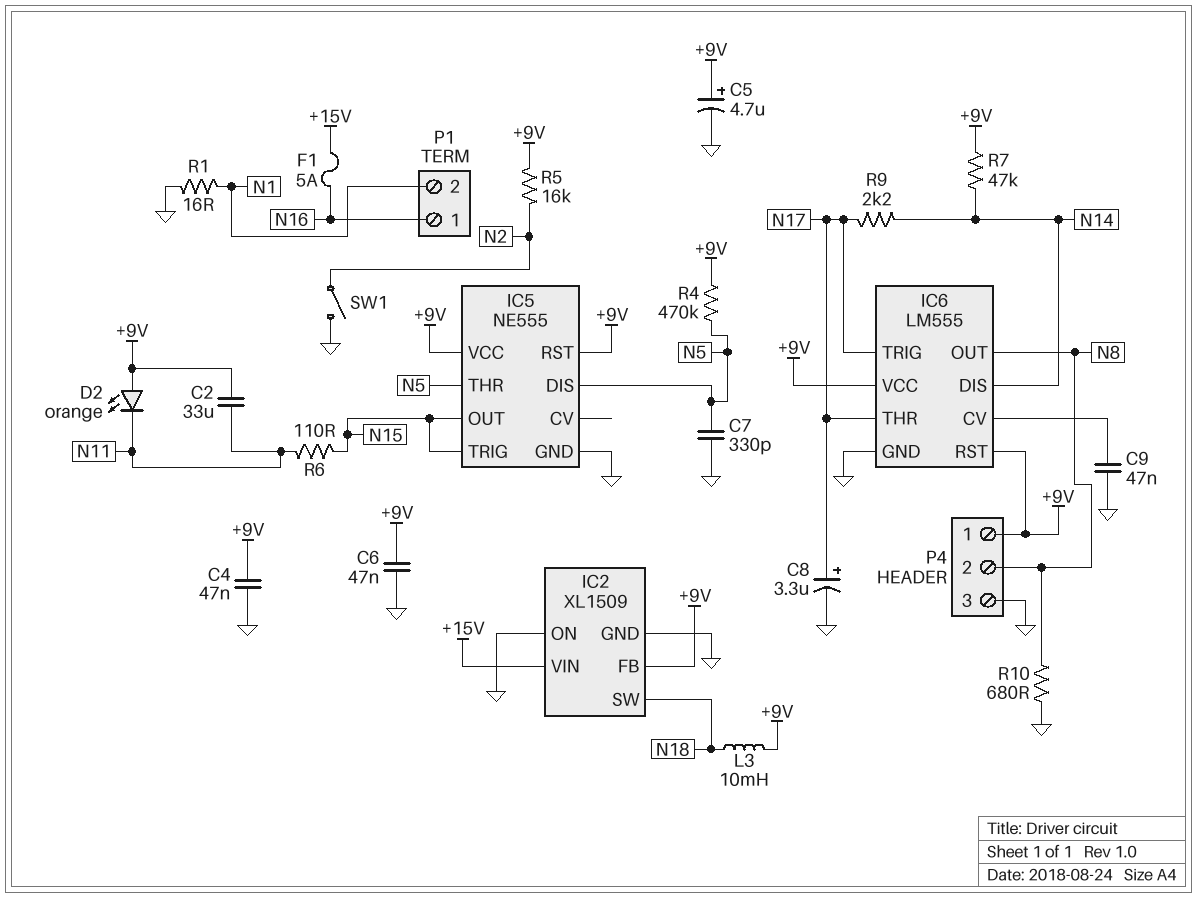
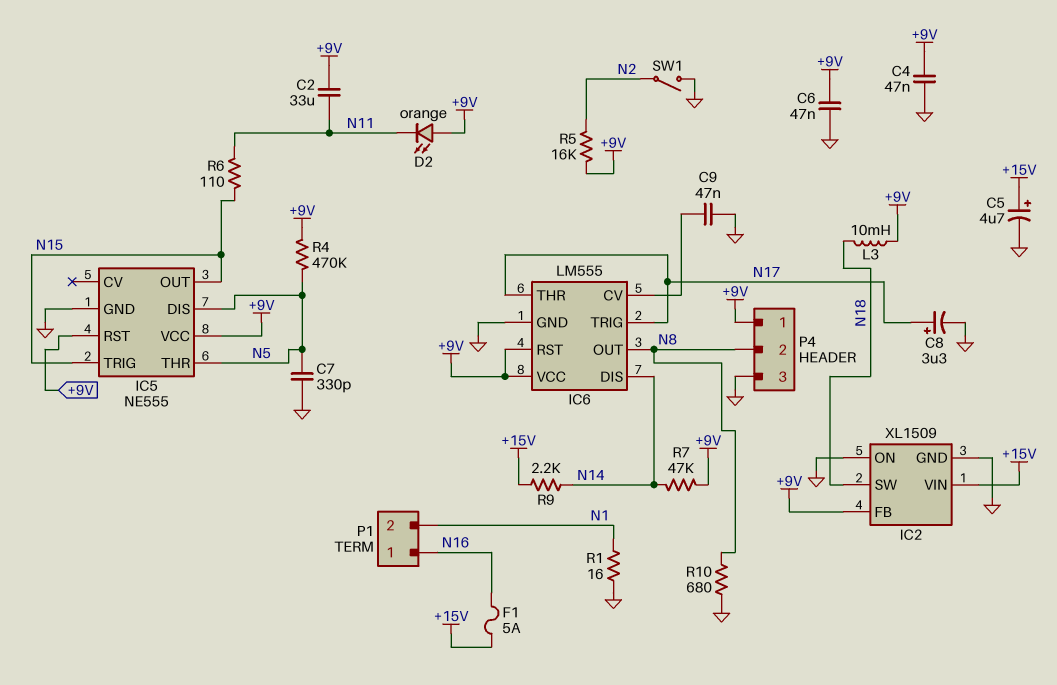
C5: 4.7uF (plus +9V, minus GND) -> 4.7uF (plus +15V, minus GND)
R9: 2.2k (N14, N17) -> 2.2k (+15V, N14)

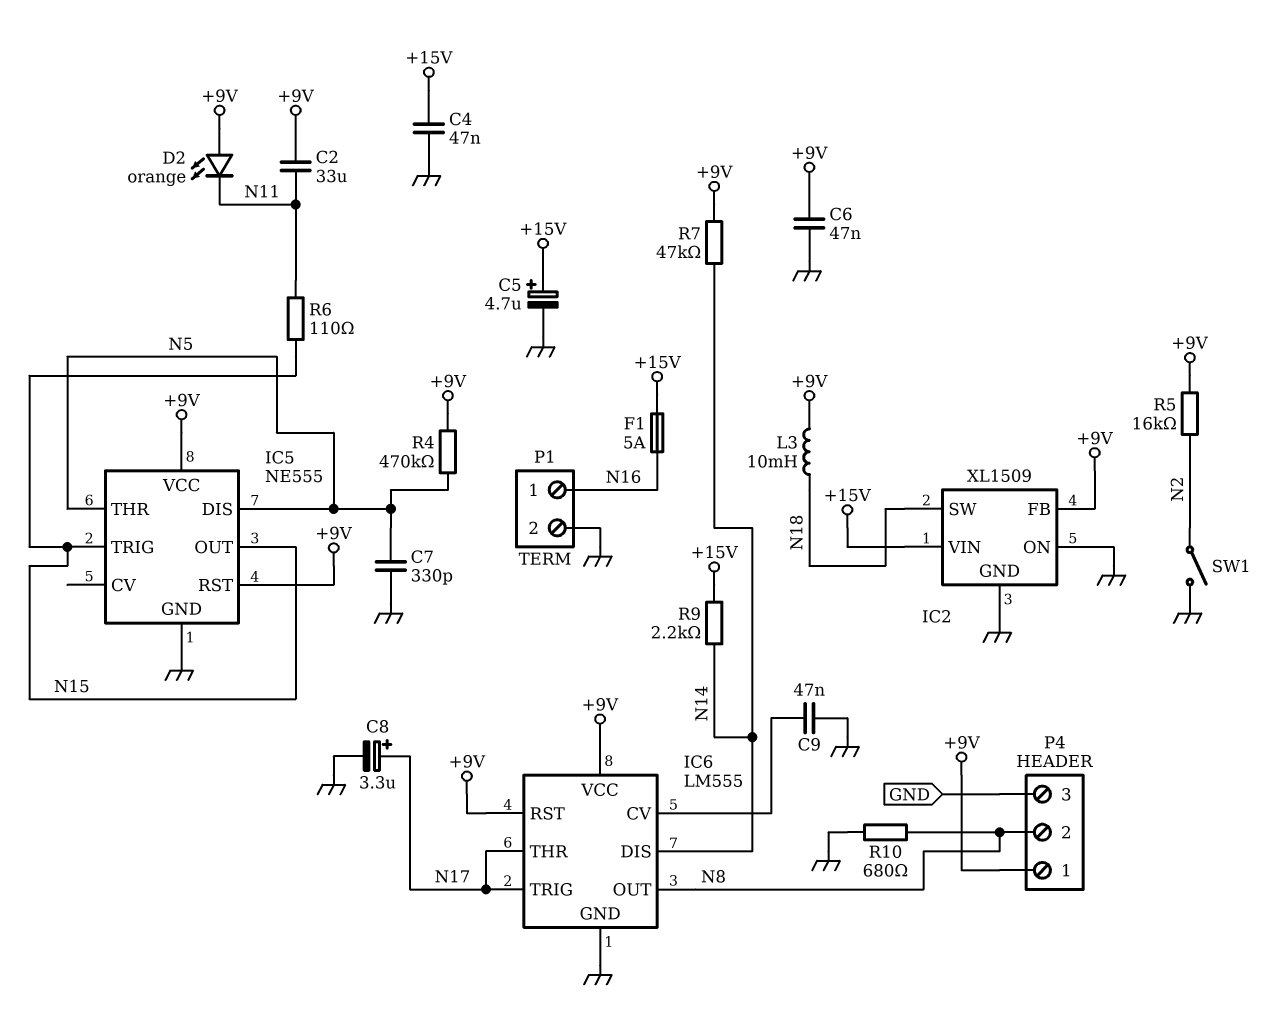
C4: 47nF (+9V, GND) -> 47nF (+15V, GND)
P1 pin 2: N1 -> GND
R1: 16 (GND, N1) -> none

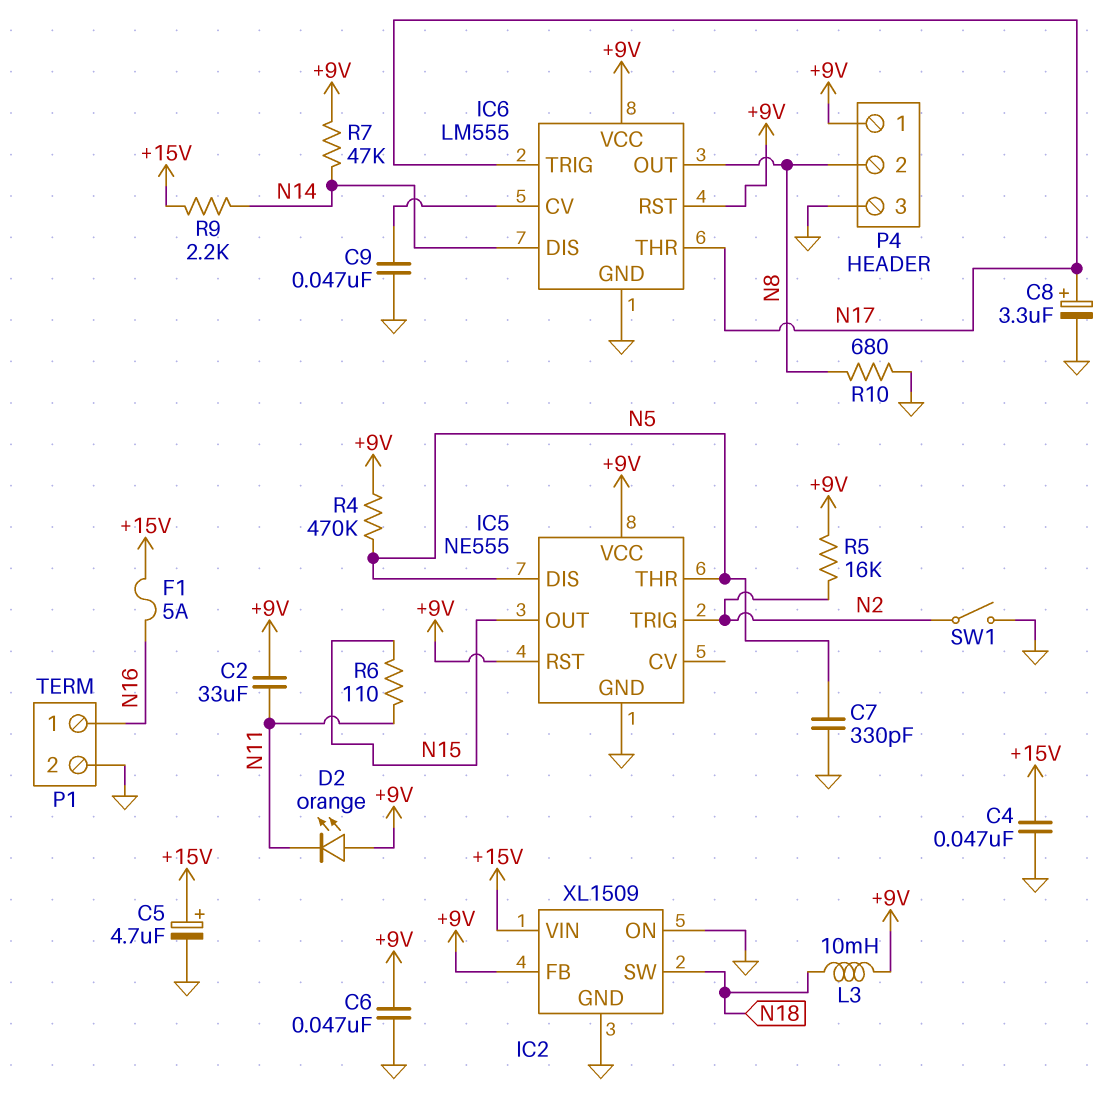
IC5 pin TRIG: N15 -> N2

